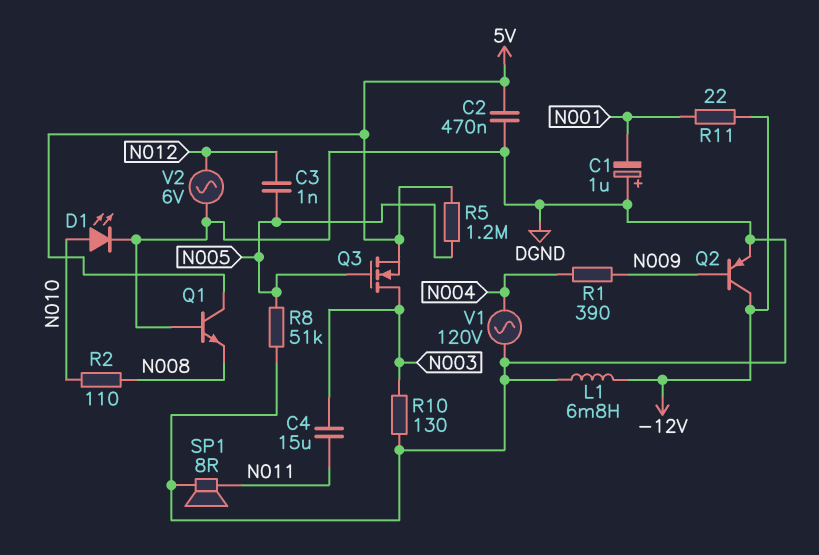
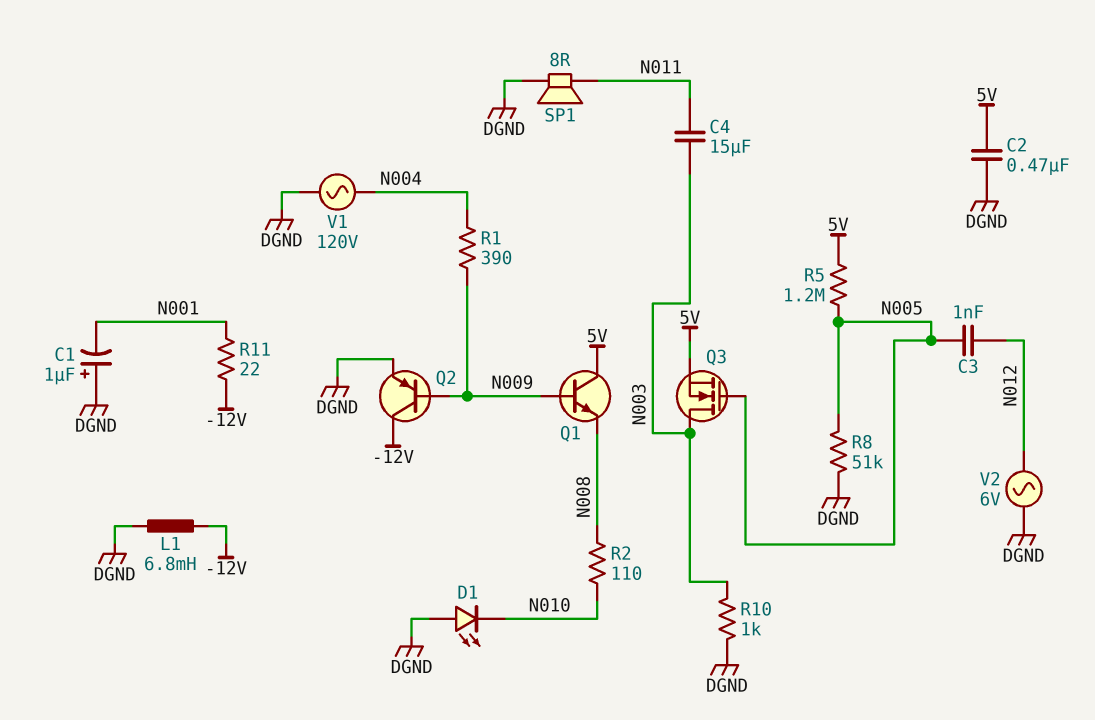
D1: LED (A N010, K DGND) -> LED (A DGND, K N010)
Q1: NPN (B DGND, C 5V, E N008) -> NPN (B N009, C 5V, E N008)
R10: 130 (DGND, N003) -> 1k (DGND, N003)

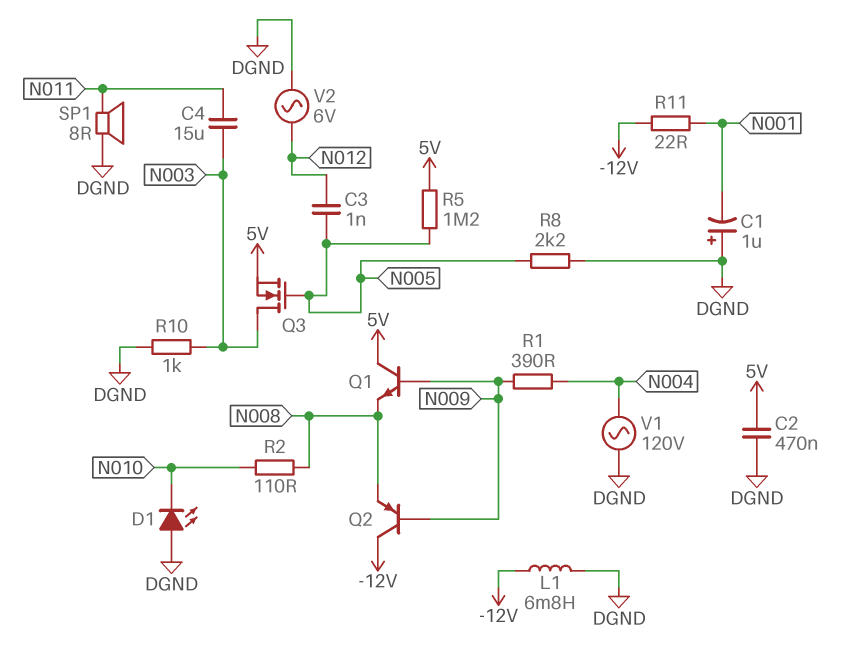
Q2: PNP (B N009, C -12V, E DGND) -> PNP (B N009, C -12V, E N008)
R8: 51k (DGND, N005) -> 2.2k (DGND, N005)

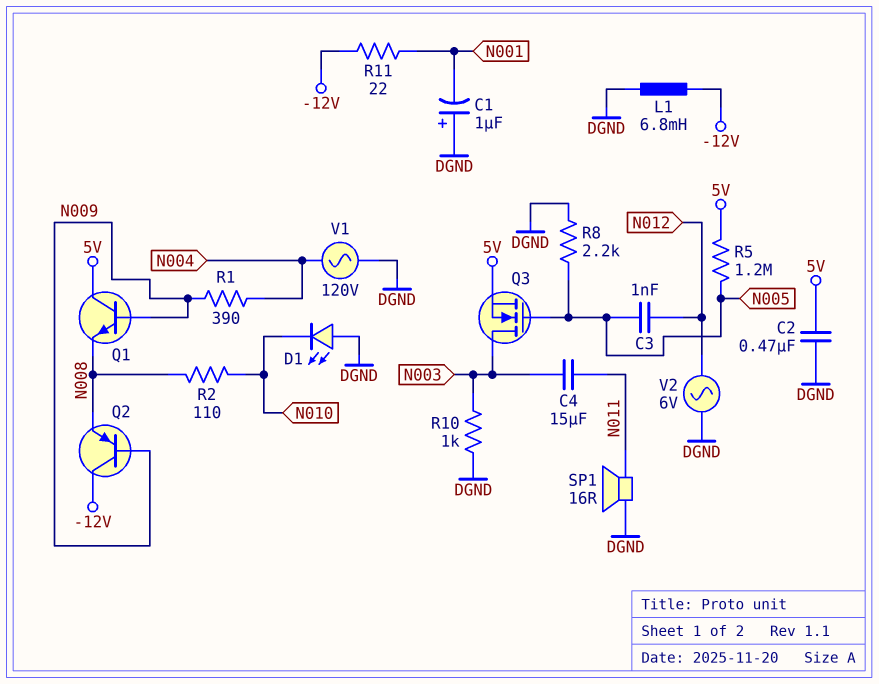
SP1: speaker 8R (DGND, N011) -> speaker 16R (DGND, N011)

